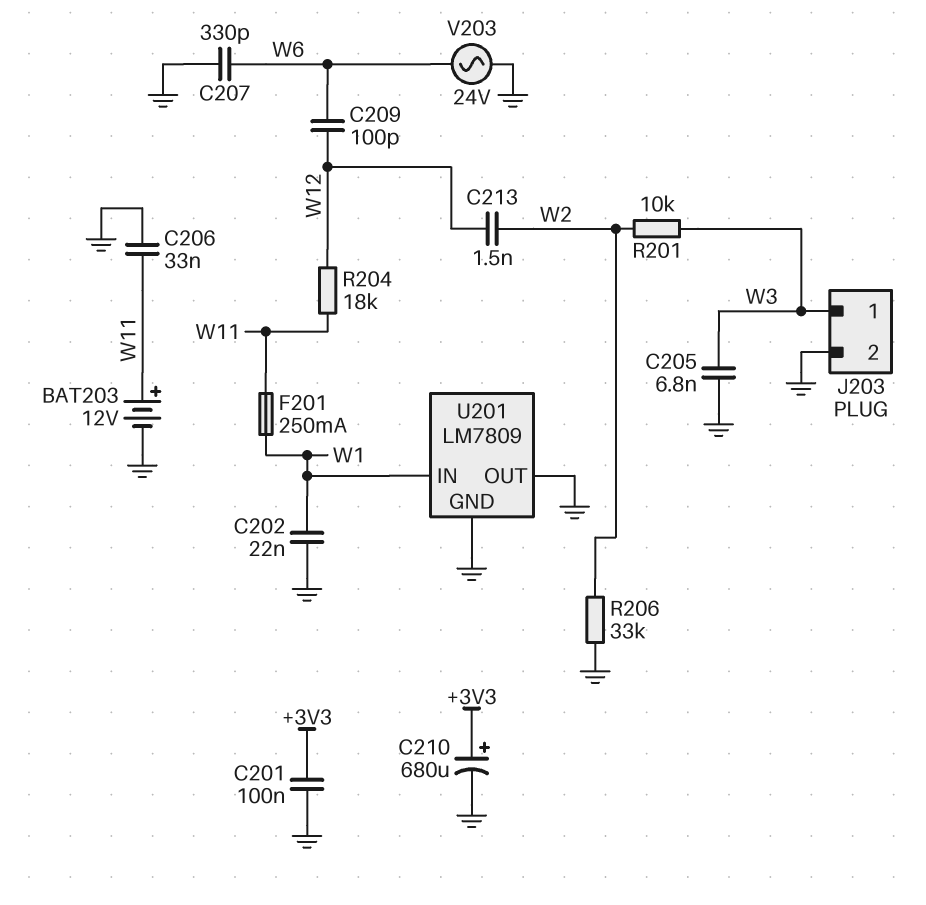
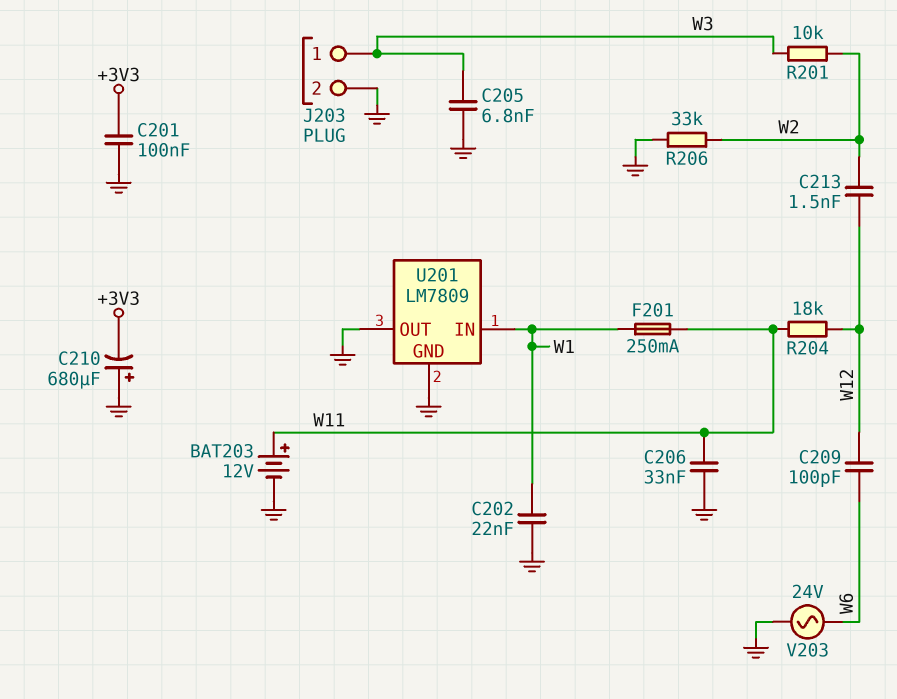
C207: 330pF (GND, W6) -> none
C210: 680uF (plus +3V3, minus GND) -> 680uF (plus GND, minus +3V3)

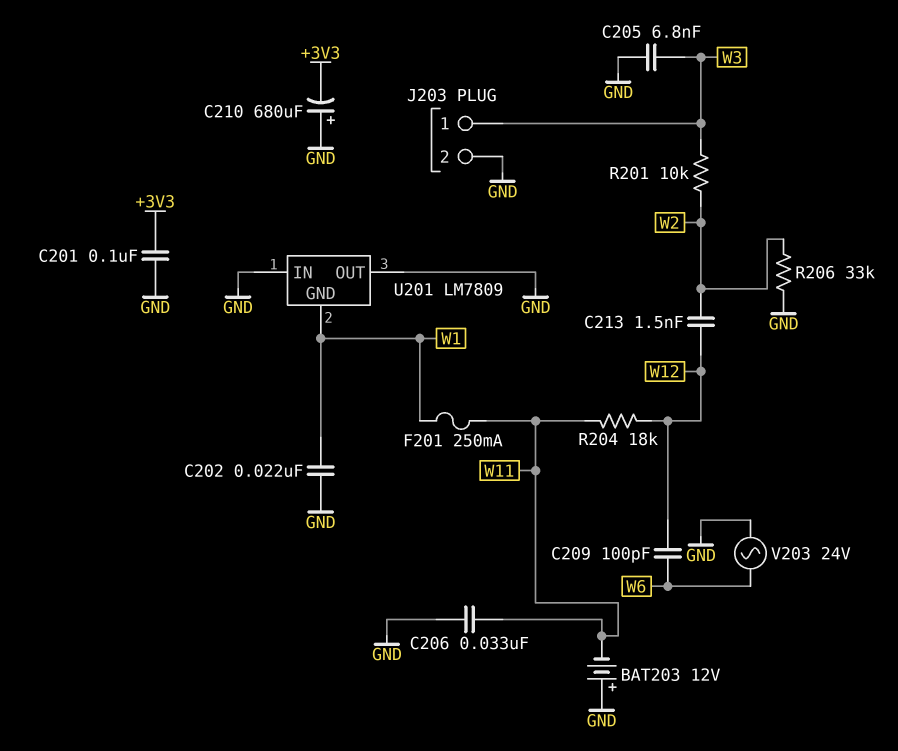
BAT203: 12V (plus W11, minus GND) -> 12V (plus GND, minus W11)
U201 pin GND: GND -> W1
U201 pin IN: W1 -> GND

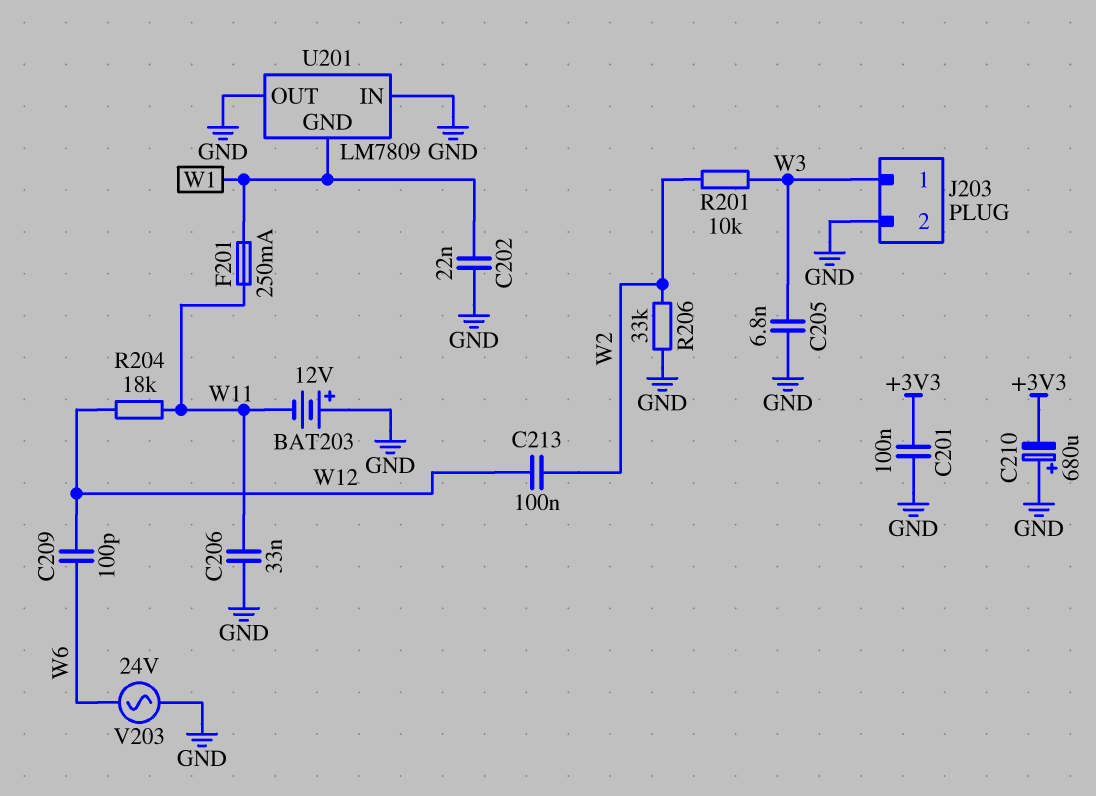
C213: 1.5nF (W2, W12) -> 100nF (W2, W12)

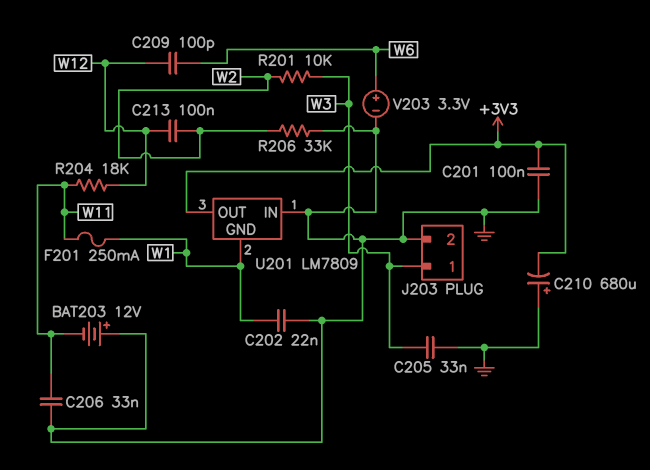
C205: 6.8nF (GND, W3) -> 33nF (GND, W3)
U201 pin OUT: GND -> +3V3
V203: AC 24V (GND, W6) -> 3.3V (plus W6, minus GND)

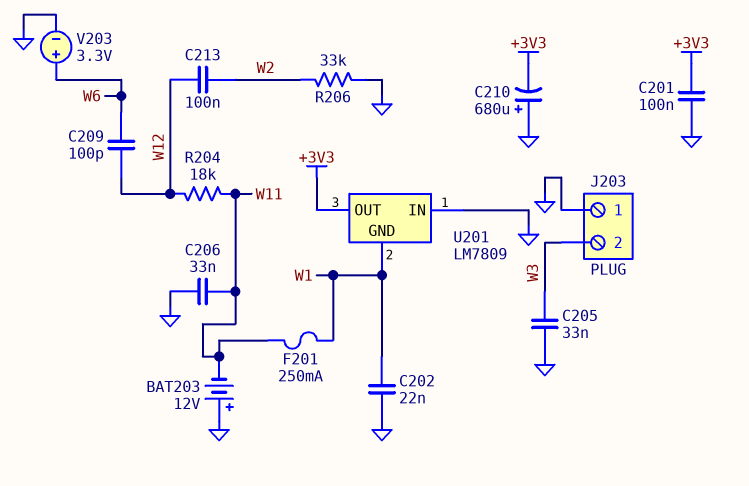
J203 pin 1: W3 -> GND
J203 pin 2: GND -> W3
R201: 10k (W2, W3) -> none

